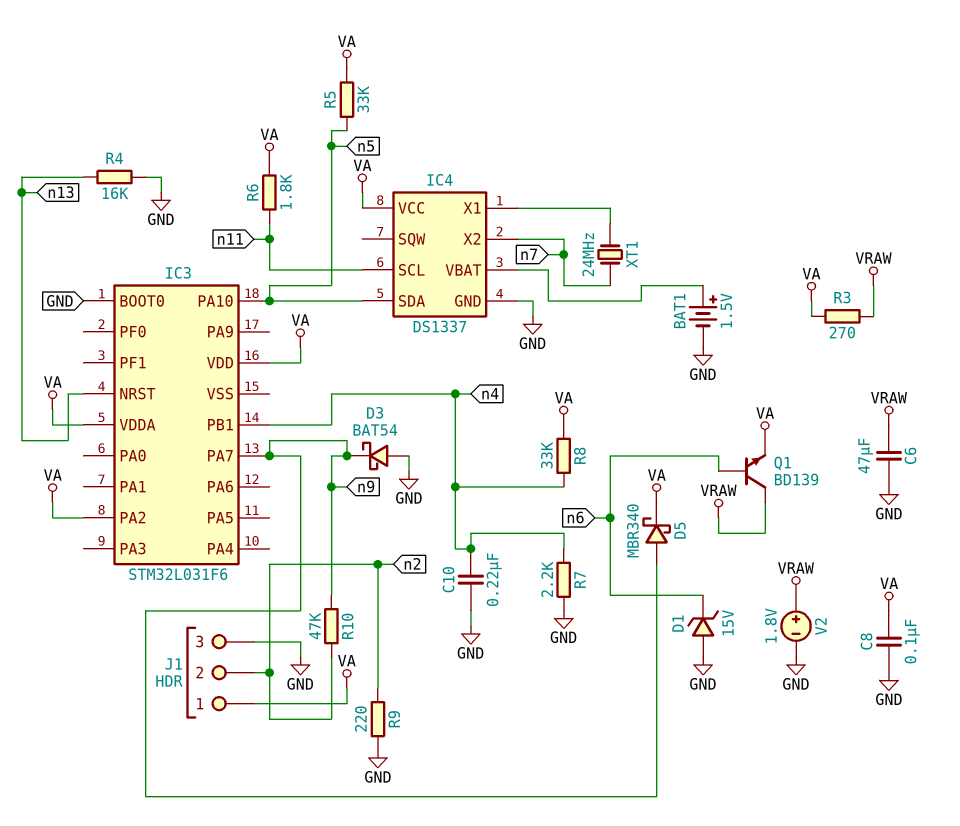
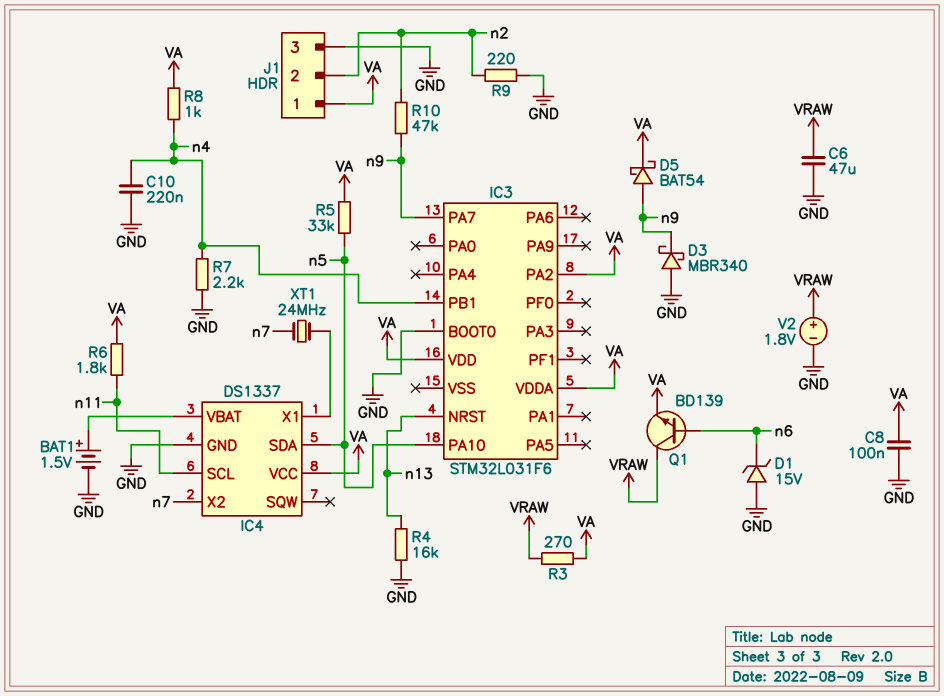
D3: schottky BAT54 (A GND, K n9) -> schottky MBR340 (A GND, K n9)
D5: schottky MBR340 (A n9, K VA) -> schottky BAT54 (A n9, K VA)
R8: 33k (VA, n4) -> 1k (VA, n4)

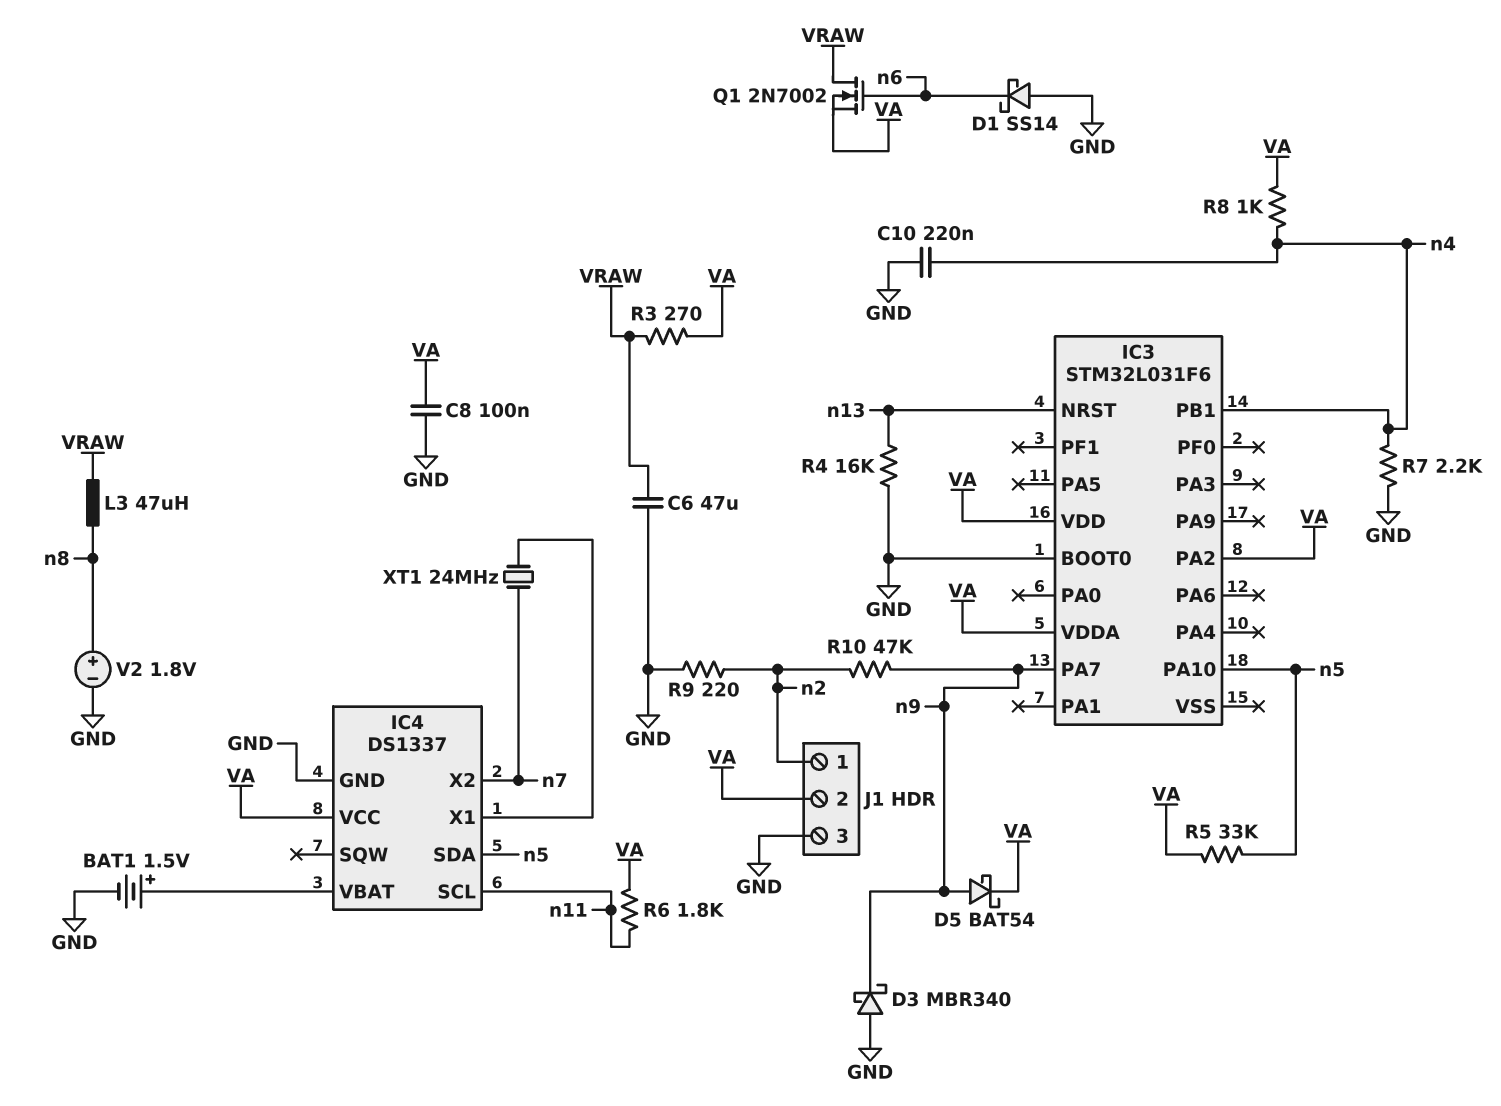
D1: zener 15V (A GND, K n6) -> schottky SS14 (A GND, K n6)
J1 pin 1: VA -> n2
J1 pin 2: n2 -> VA
L3: none -> 47uH (VRAW, n8)
Q1: NPN BD139 (B n6, C VRAW, E VA) -> NMOS 2N7002 (G n6, D VRAW, S VA)
V2: 1.8V (plus VRAW, minus GND) -> 1.8V (plus n8, minus GND)

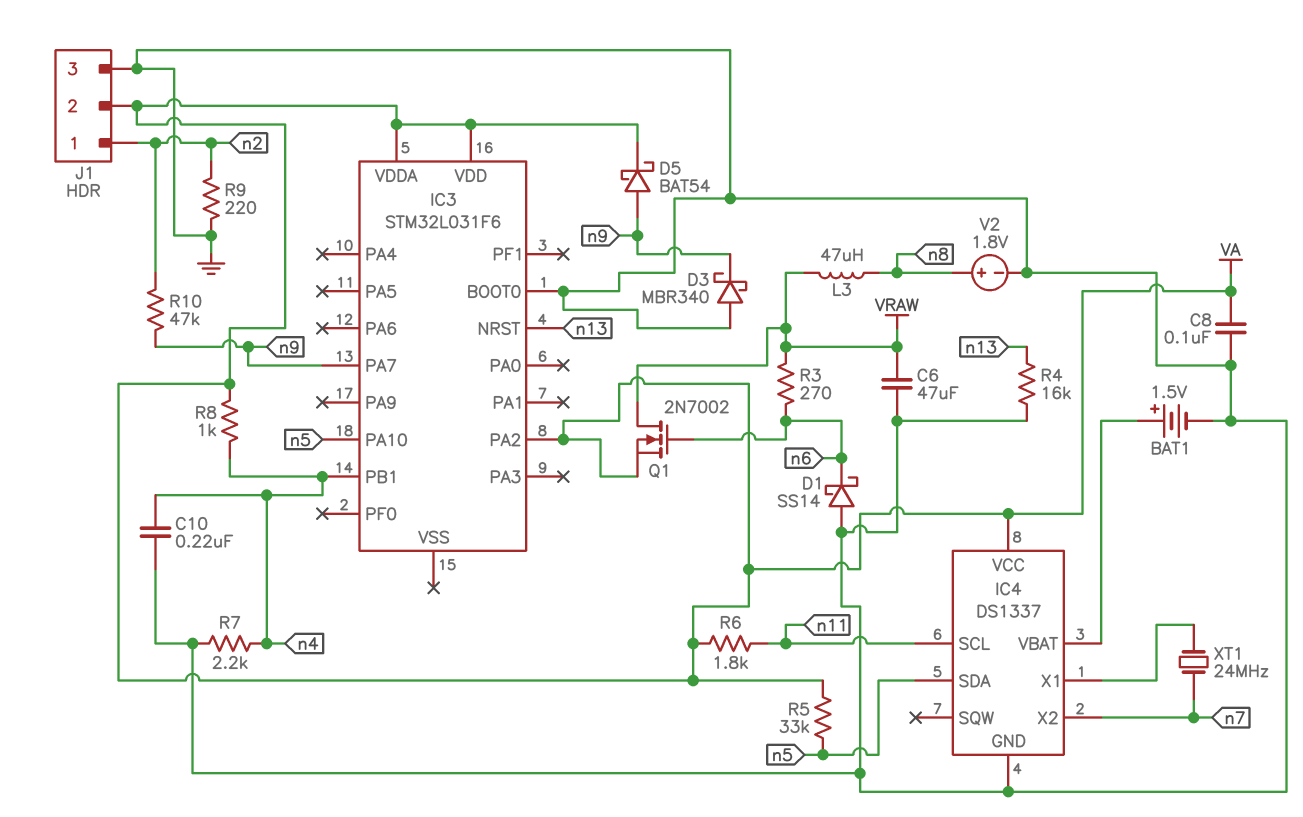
R3: 270 (VA, VRAW) -> 270 (VRAW, n6)

